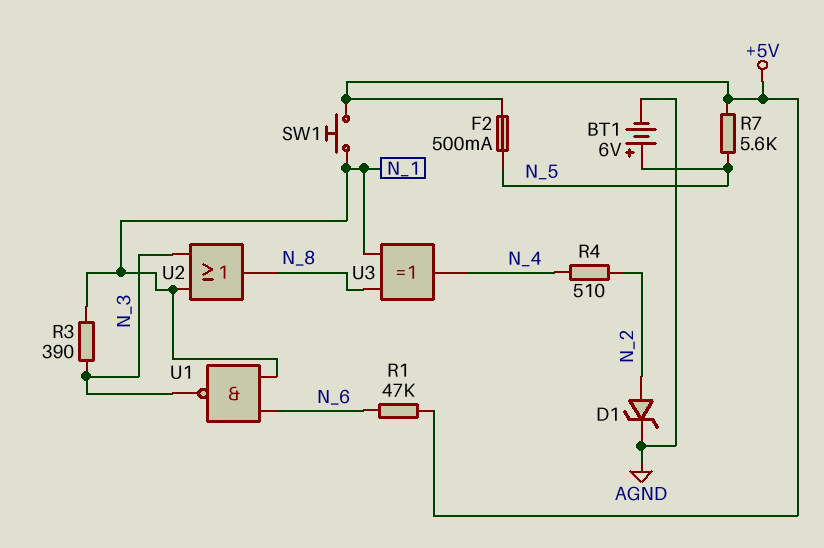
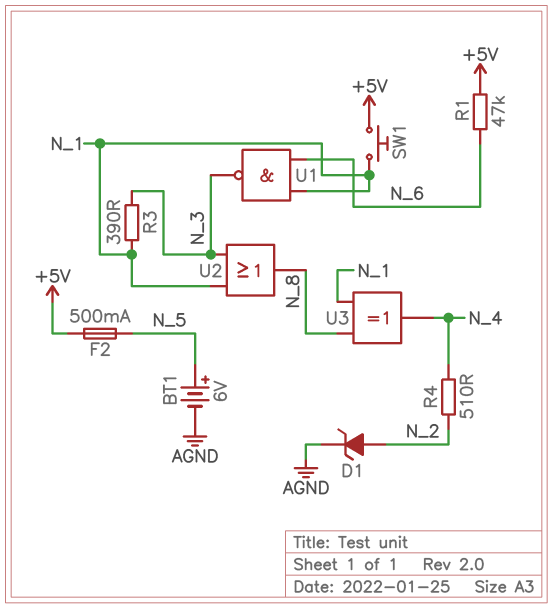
R7: 5.6k (+5V, N_5) -> none

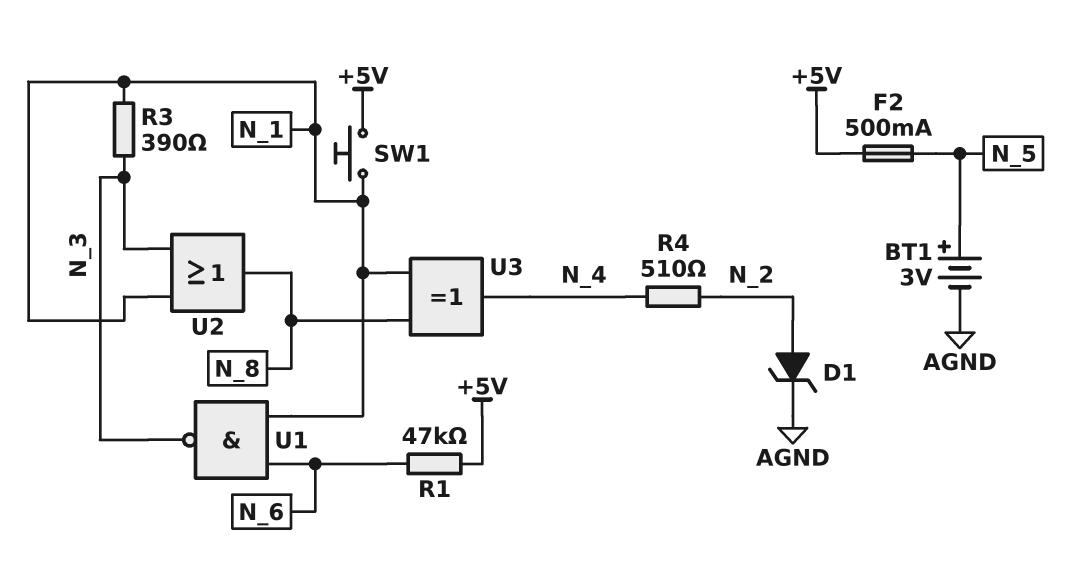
BT1: 6V (plus N_5, minus AGND) -> 3V (plus N_5, minus AGND)

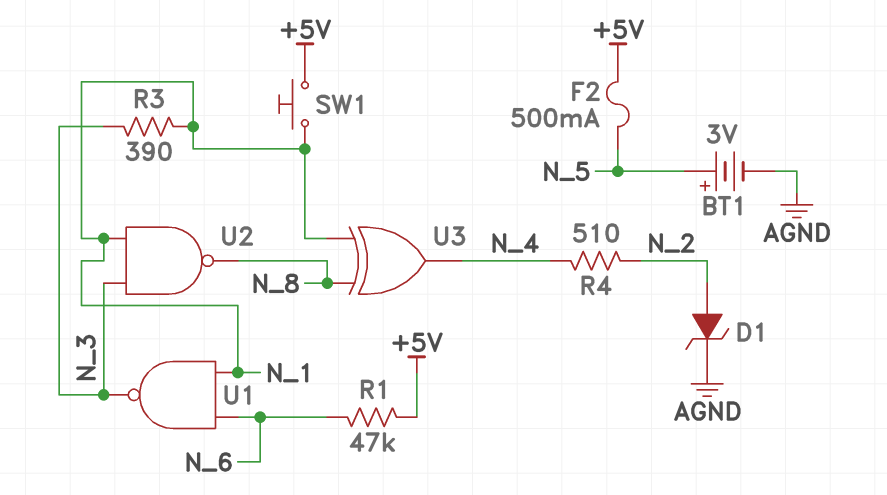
U2: OR (in N_1, in N_3, out N_8) -> NAND (in N_1, in N_3, out N_8)

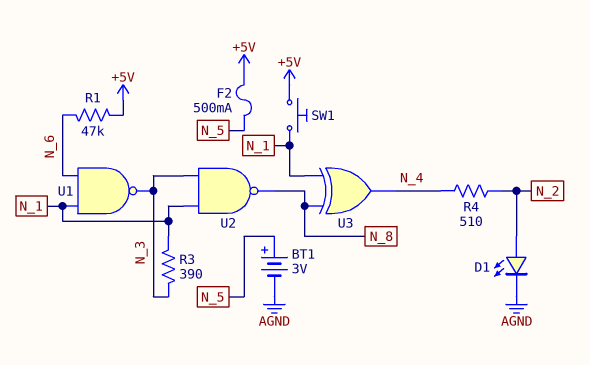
D1: zener (A N_2, K AGND) -> LED (A N_2, K AGND)

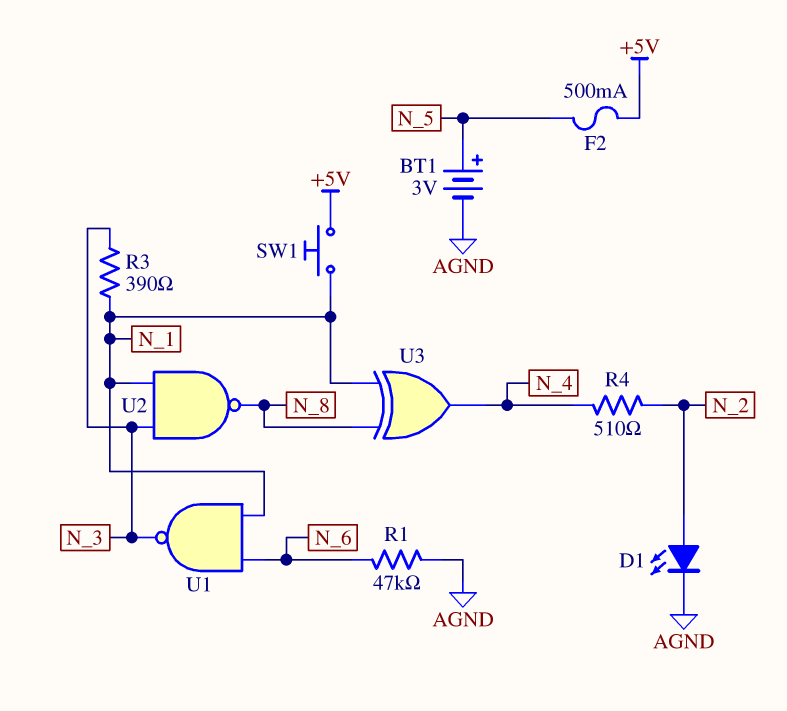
R1: 47k (+5V, N_6) -> 47k (AGND, N_6)

